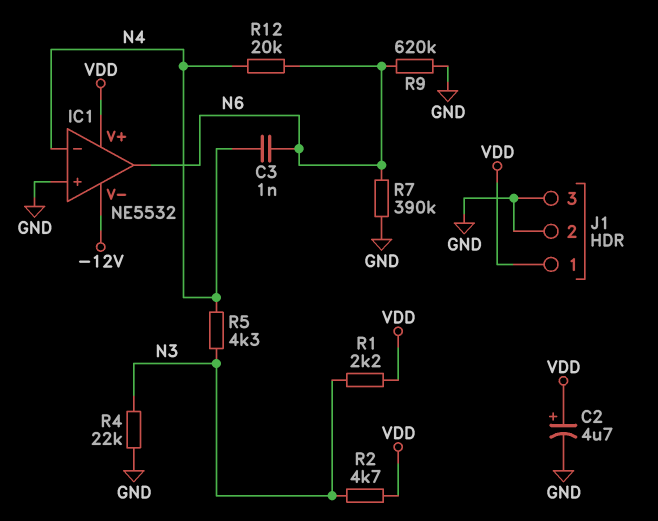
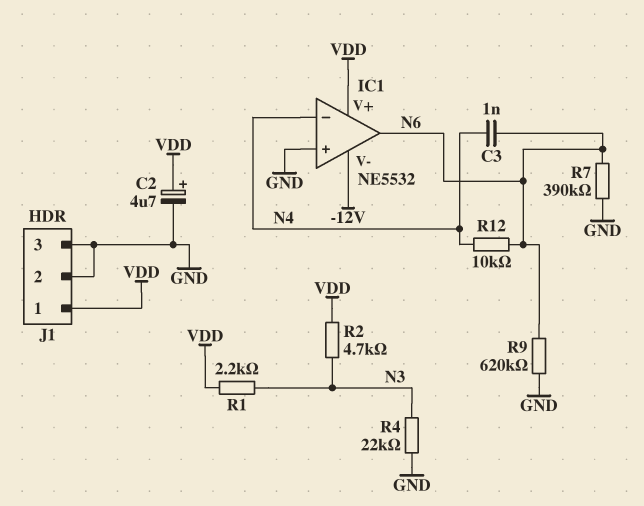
R5: 4.3k (N3, N4) -> none
R12: 20k (N4, N6) -> 10k (N4, N6)

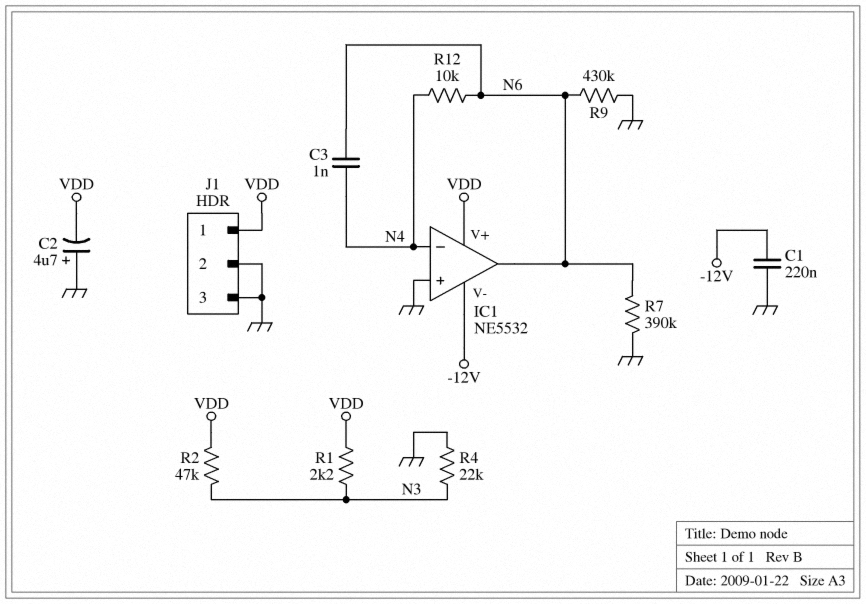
C1: none -> 220nF (-12V, GND)
C2: 4.7uF (plus VDD, minus GND) -> 4.7uF (plus GND, minus VDD)
R2: 4.7k (N3, VDD) -> 47k (N3, VDD)
R9: 620k (GND, N6) -> 430k (GND, N6)

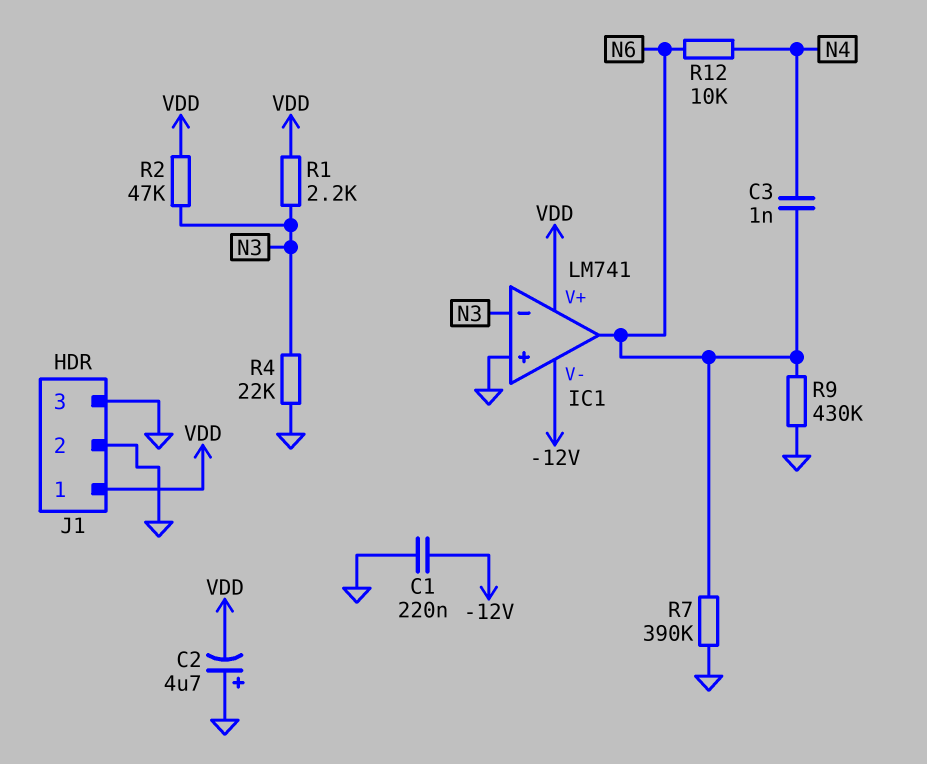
IC1: NE5532 -> LM741
IC1 pin in-: N4 -> N3

